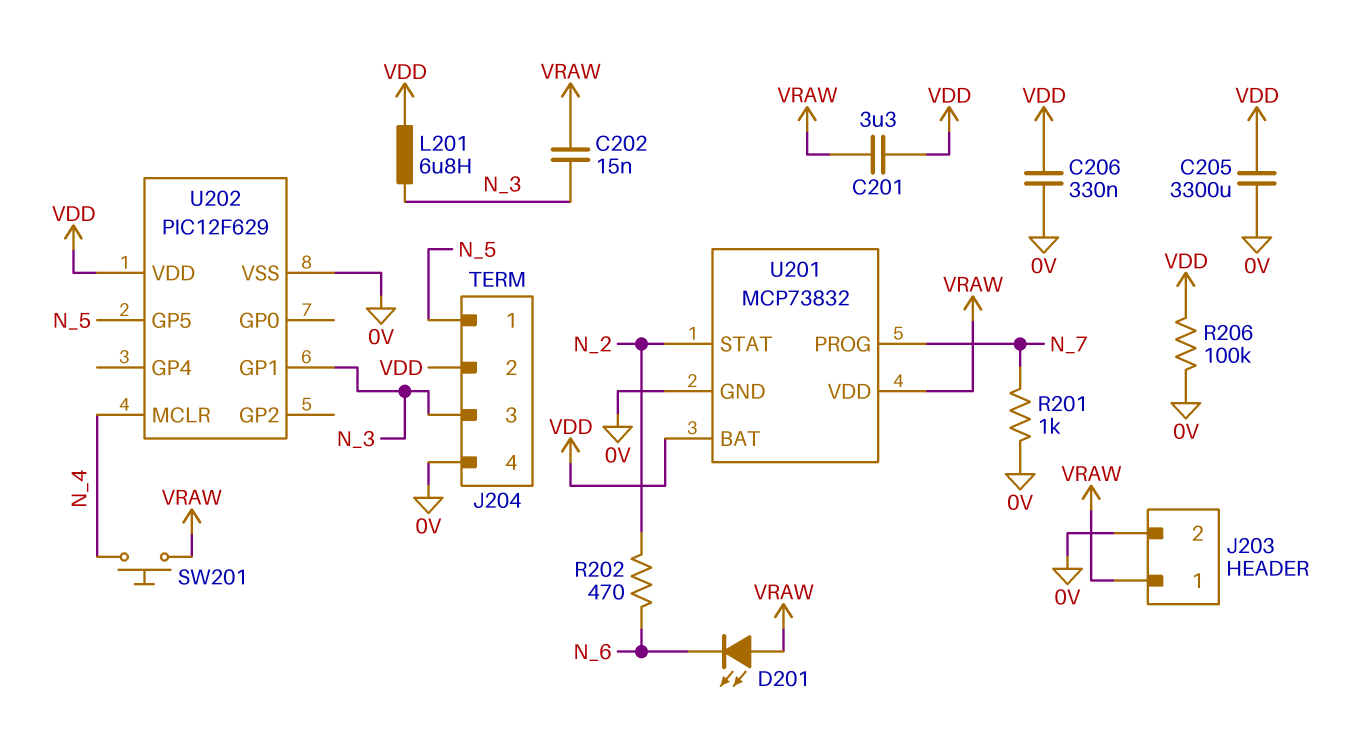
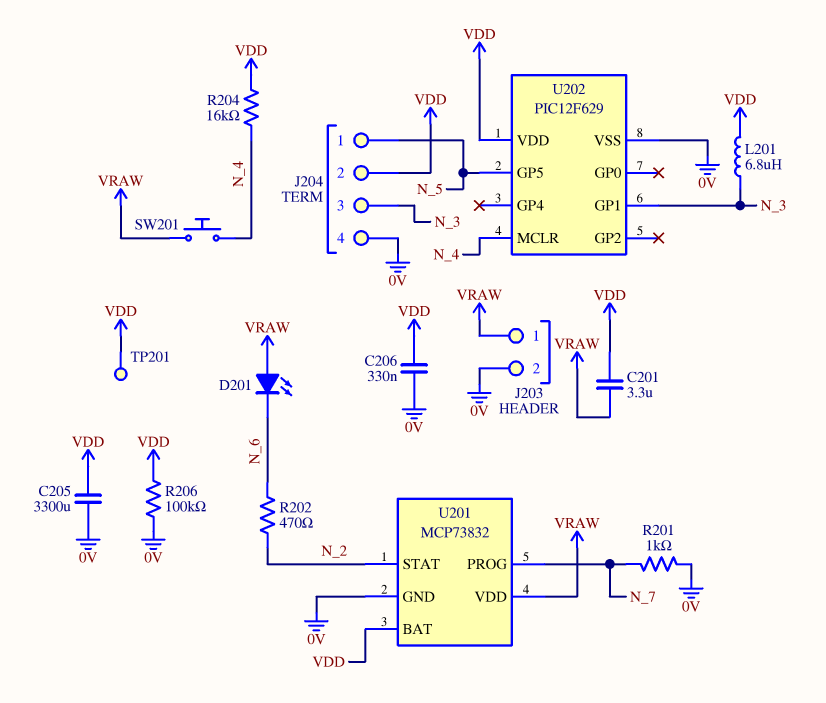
C202: 15nF (N_3, VRAW) -> none
R204: none -> 16k (N_4, VDD)
TP201: none -> test point (VDD)

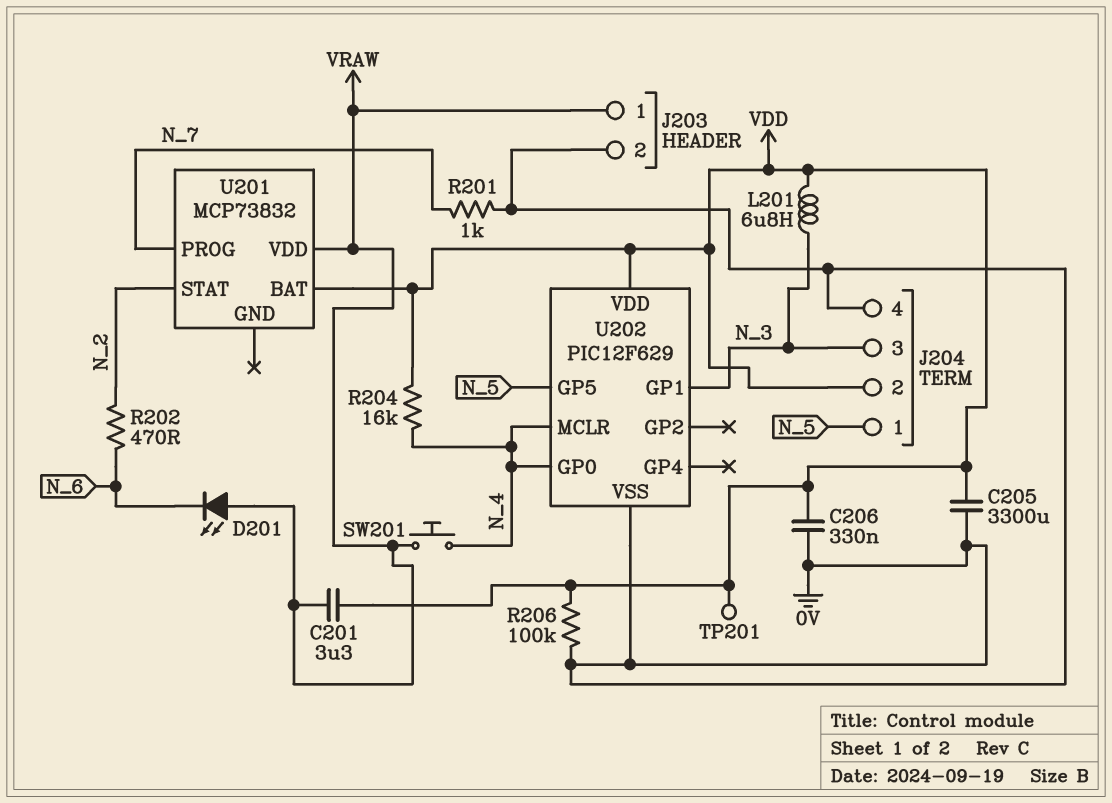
U201 pin GND: 0V -> none
U202 pin GP0: none -> N_4

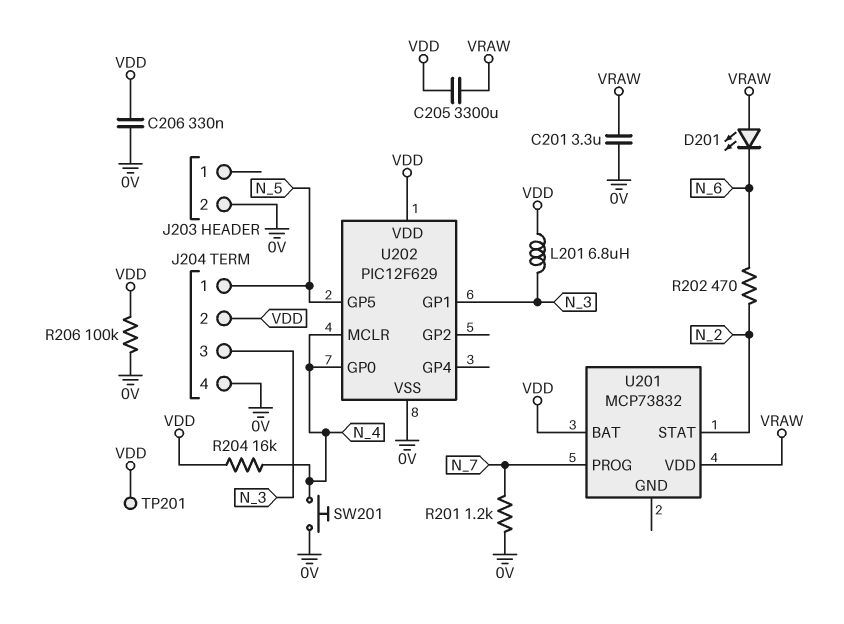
C201: 3.3uF (VDD, VRAW) -> 3.3uF (0V, VRAW)
C205: 3300uF (0V, VDD) -> 3300uF (VDD, VRAW)
J203 pin 1: VRAW -> none
R201: 1k (0V, N_7) -> 1.2k (0V, N_7)
SW201: button (N_4, VRAW) -> button (0V, N_4)

